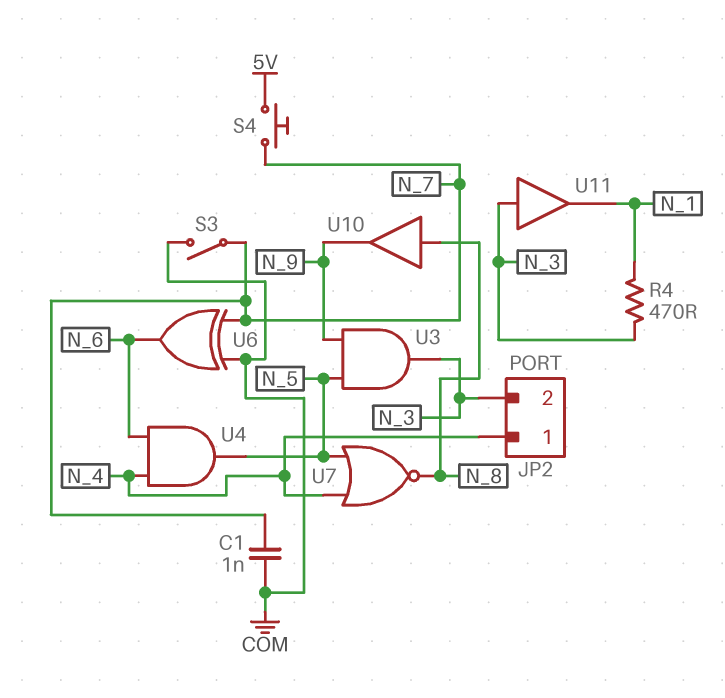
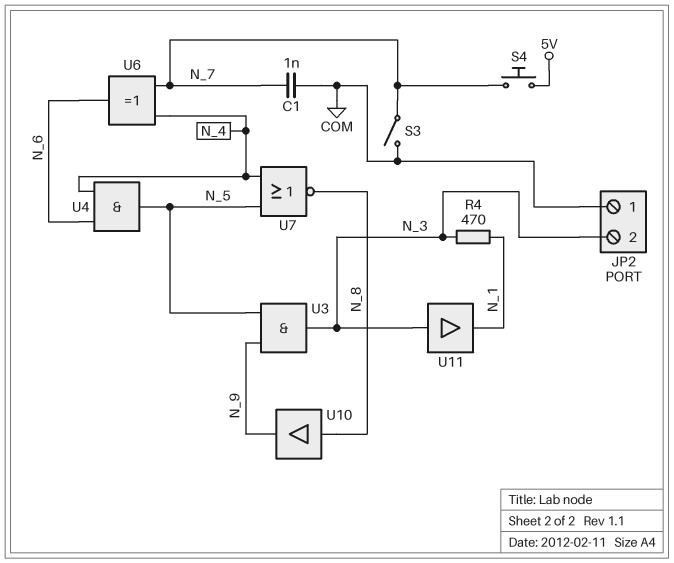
JP2 pin 1: N_4 -> COM
U6: XOR (in COM, in N_7, out N_6) -> XOR (in N_4, in N_7, out N_6)

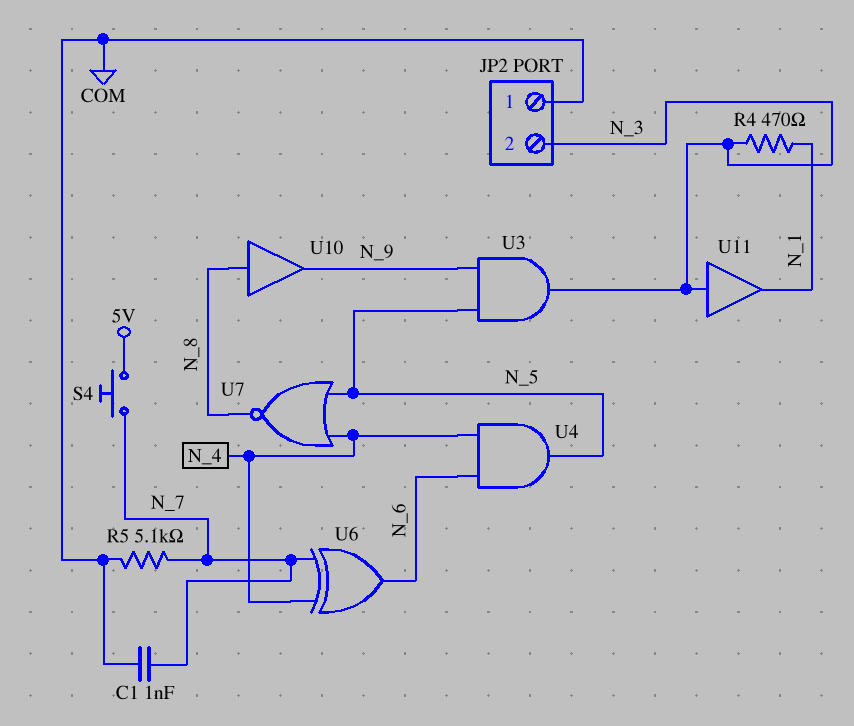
R5: none -> 5.1k (COM, N_7)
S3: switch (COM, N_7) -> none

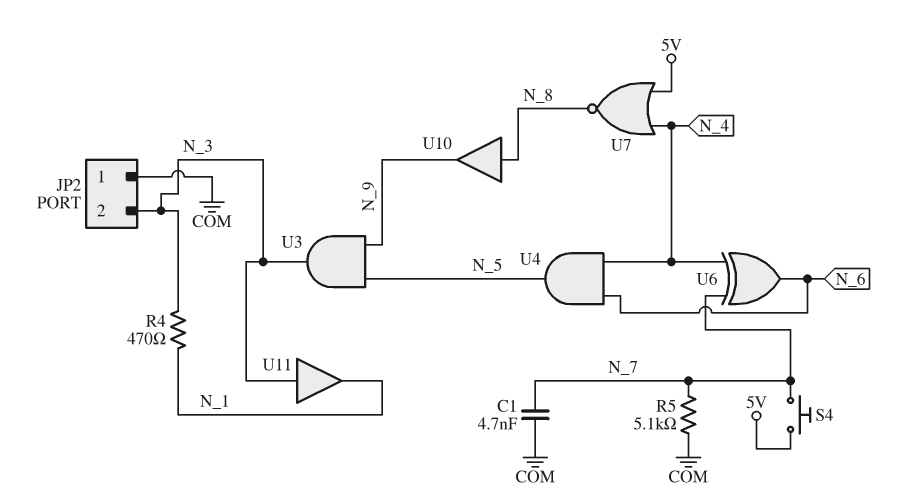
C1: 1nF (COM, N_7) -> 4.7nF (COM, N_7)
U7: NOR (in N_4, in N_5, out N_8) -> NOR (in 5V, in N_4, out N_8)

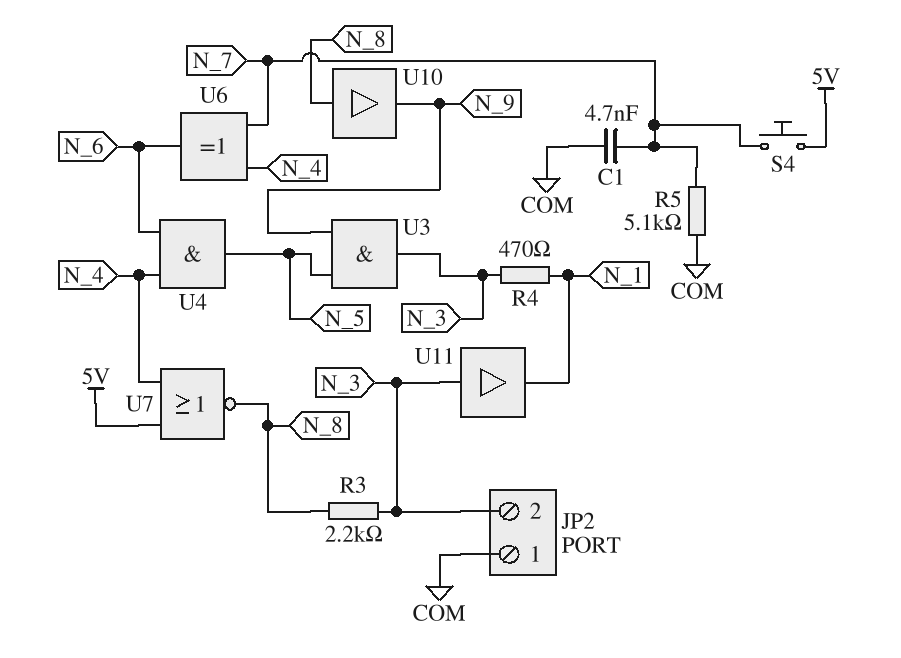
R3: none -> 2.2k (N_3, N_8)

